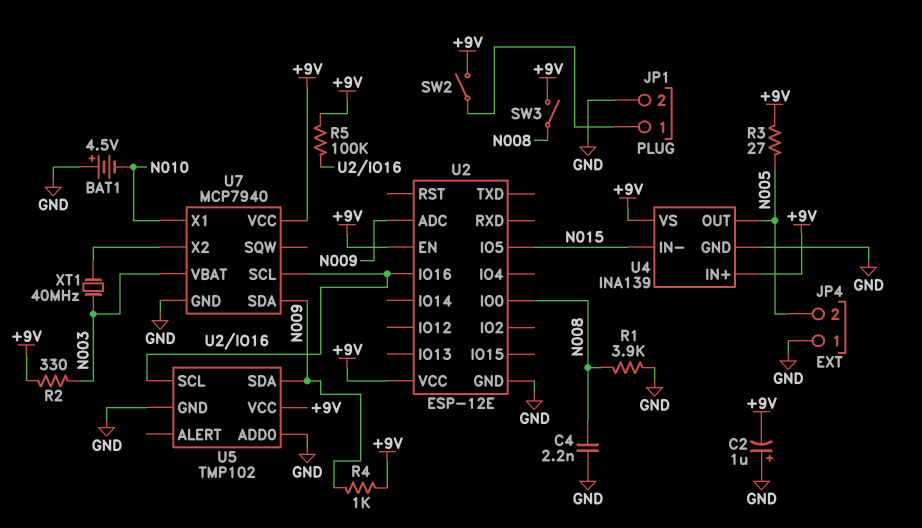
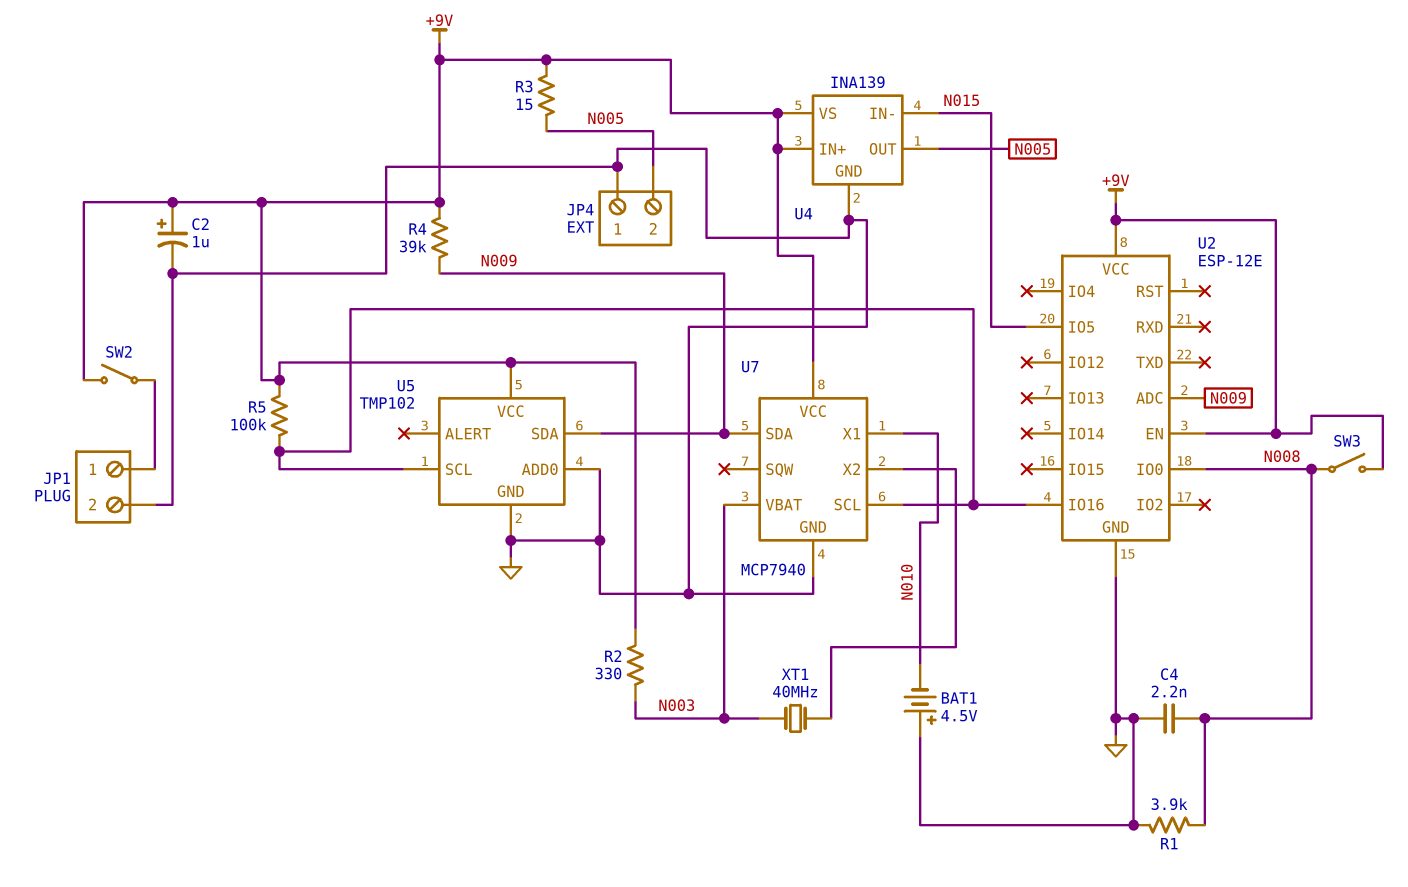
C2: 1uF (plus GND, minus +9V) -> 1uF (plus +9V, minus GND)
R3: 27 (+9V, N005) -> 15 (+9V, N005)
R4: 1k (+9V, N009) -> 39k (+9V, N009)

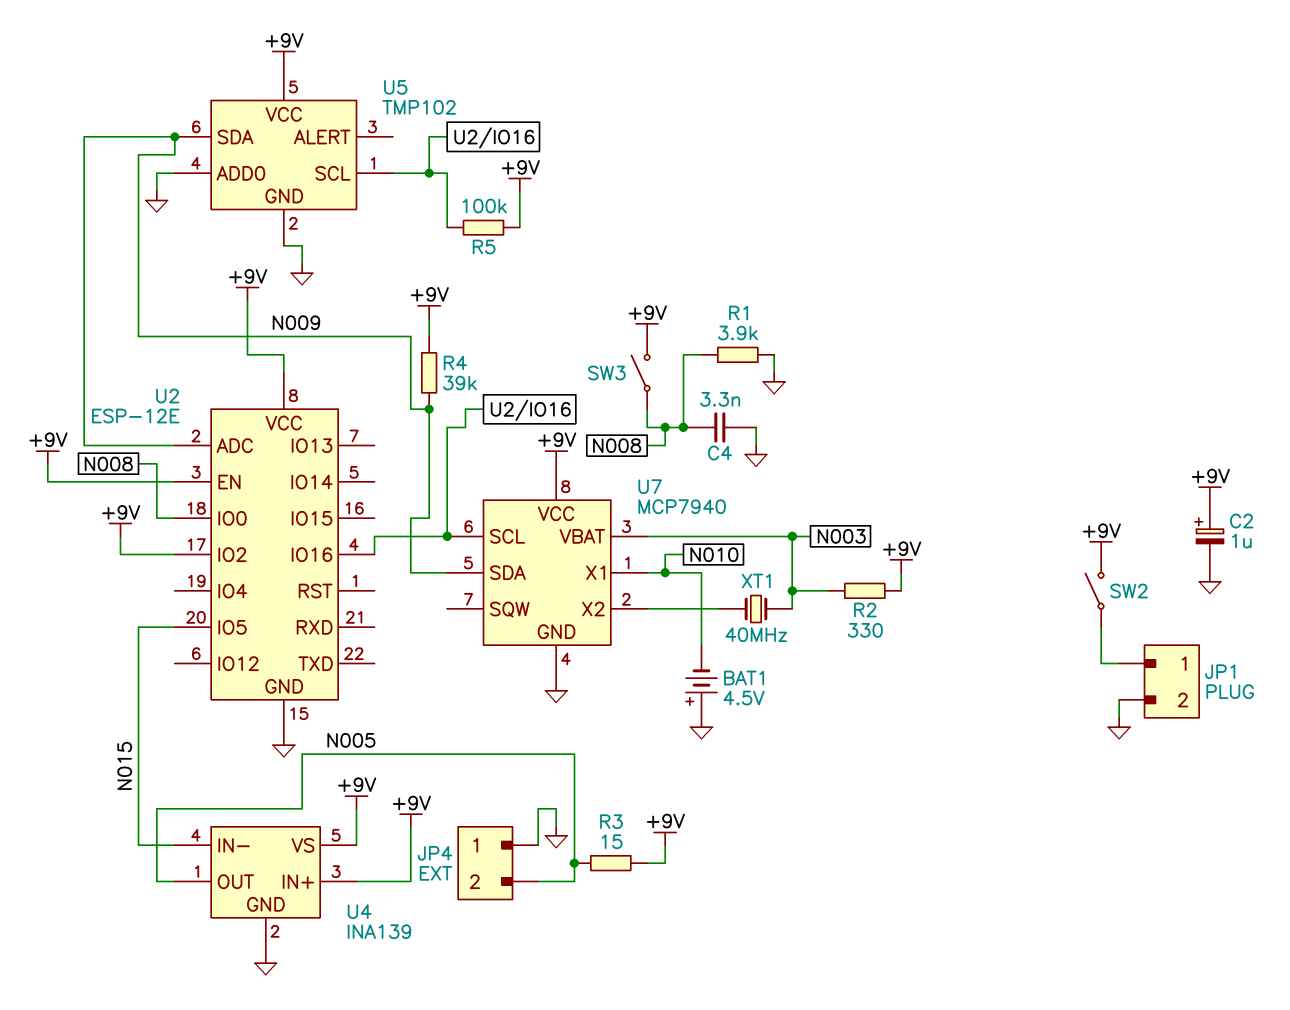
C4: 2.2nF (GND, N008) -> 3.3nF (GND, N008)
U2 pin IO2: none -> +9V

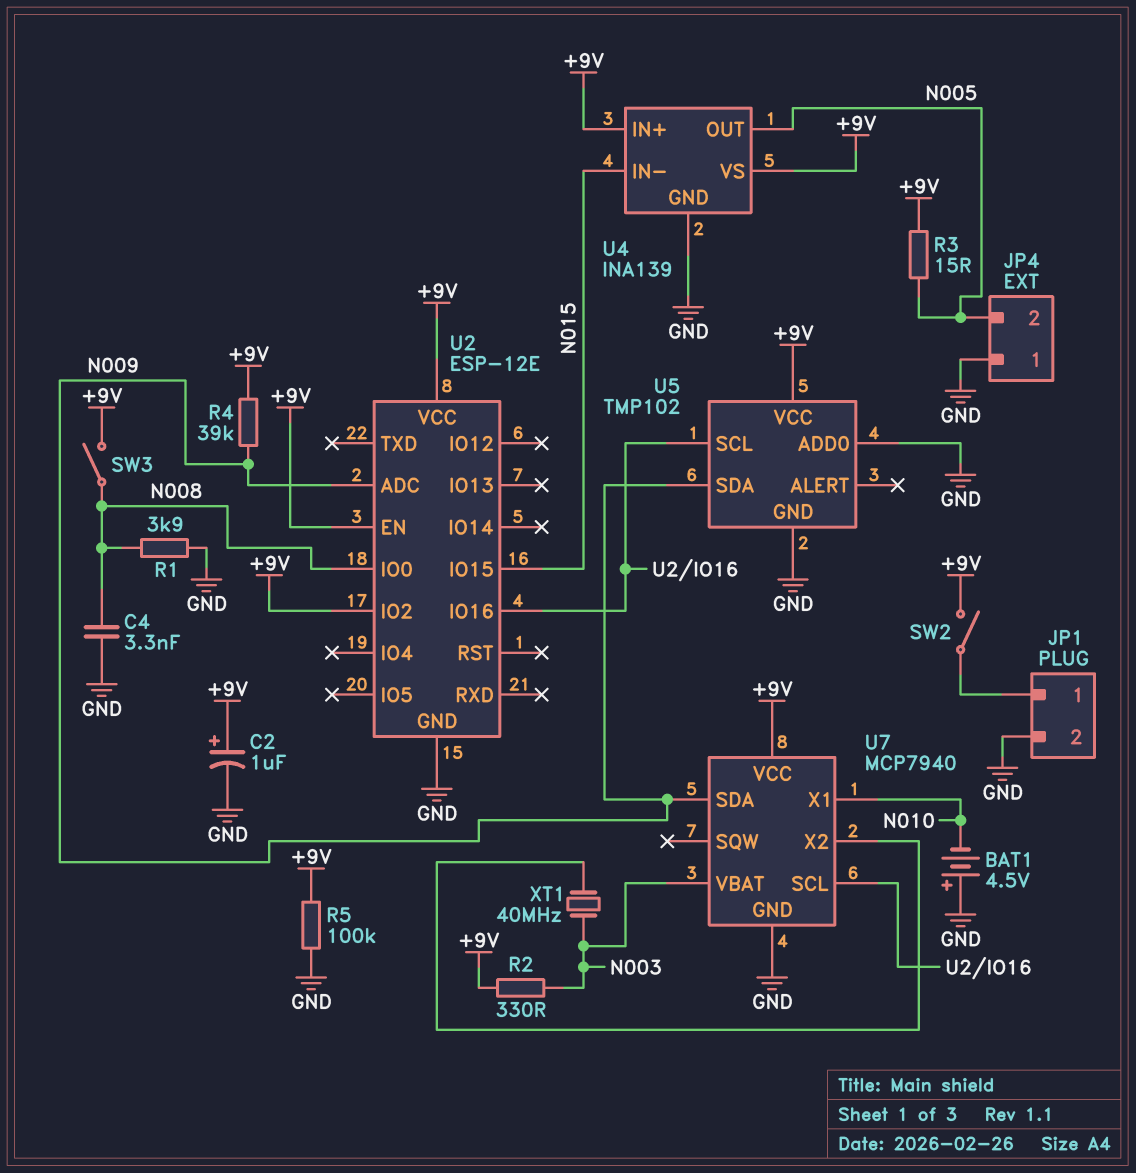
R5: 100k (+9V, U2/IO16) -> 100k (+9V, GND)
U2 pin IO5: N015 -> none
U2 pin IO15: none -> N015

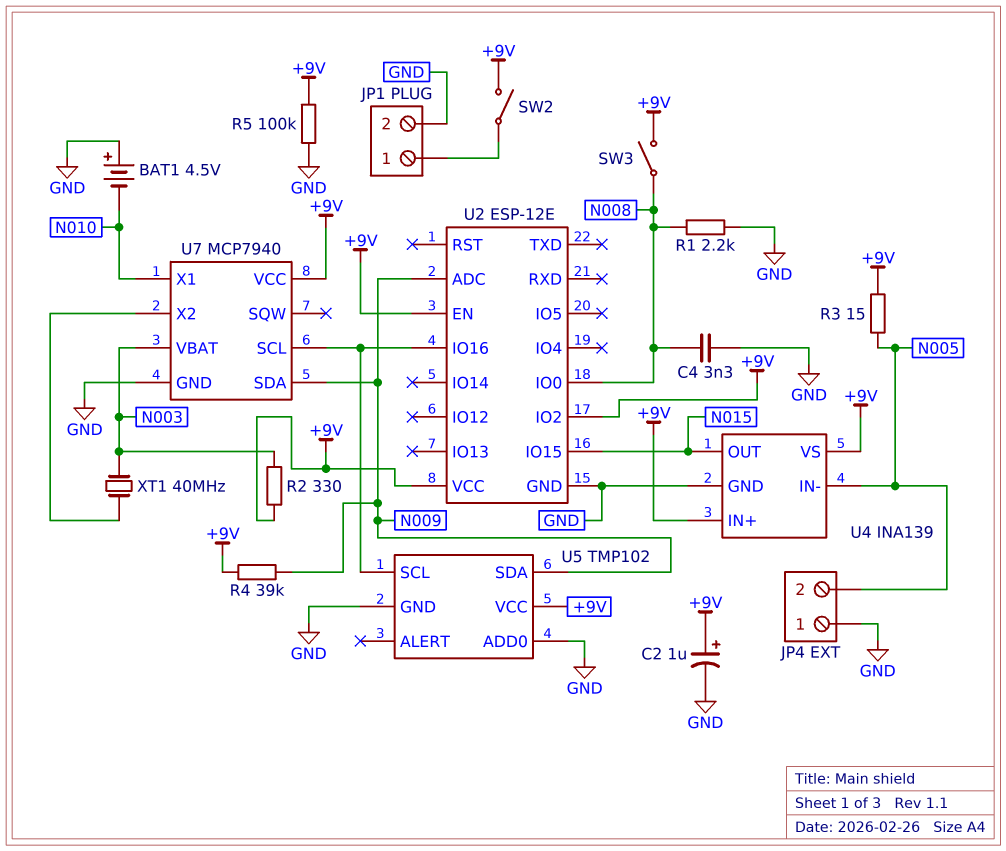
R1: 3.9k (GND, N008) -> 2.2k (GND, N008)
U4 pin IN-: N015 -> N005
U4 pin OUT: N005 -> N015

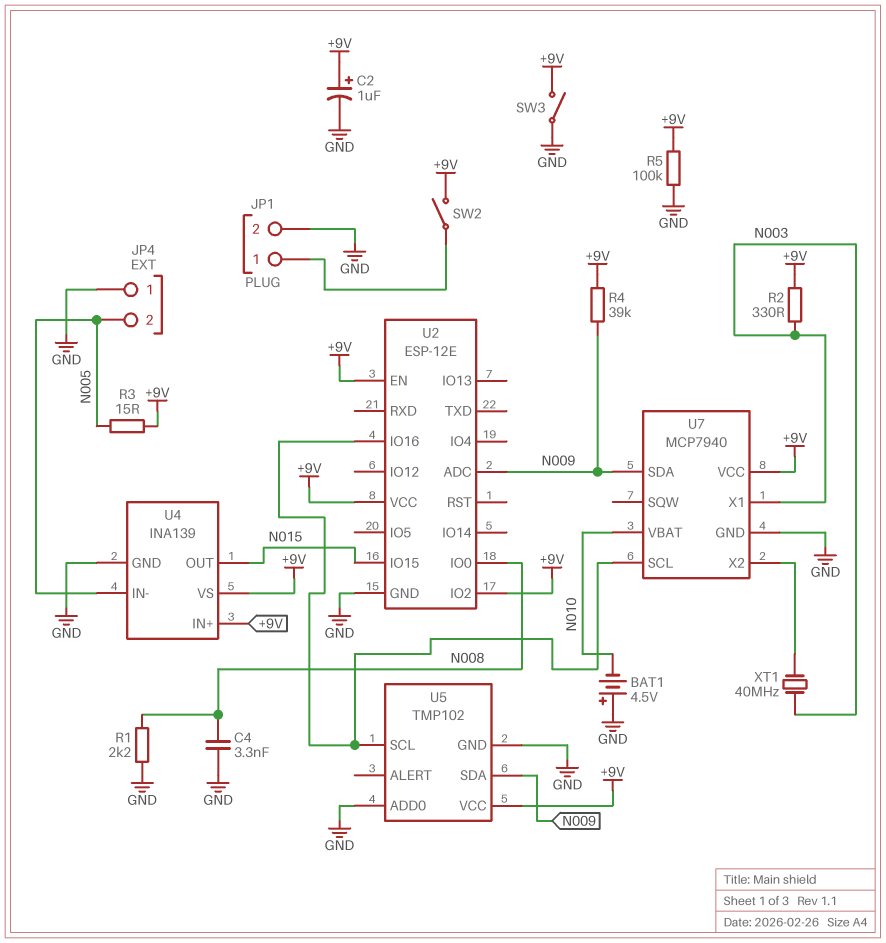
SW3: switch (+9V, N008) -> switch (+9V, GND)
U7 pin VBAT: N003 -> N010
U7 pin X1: N010 -> N003

